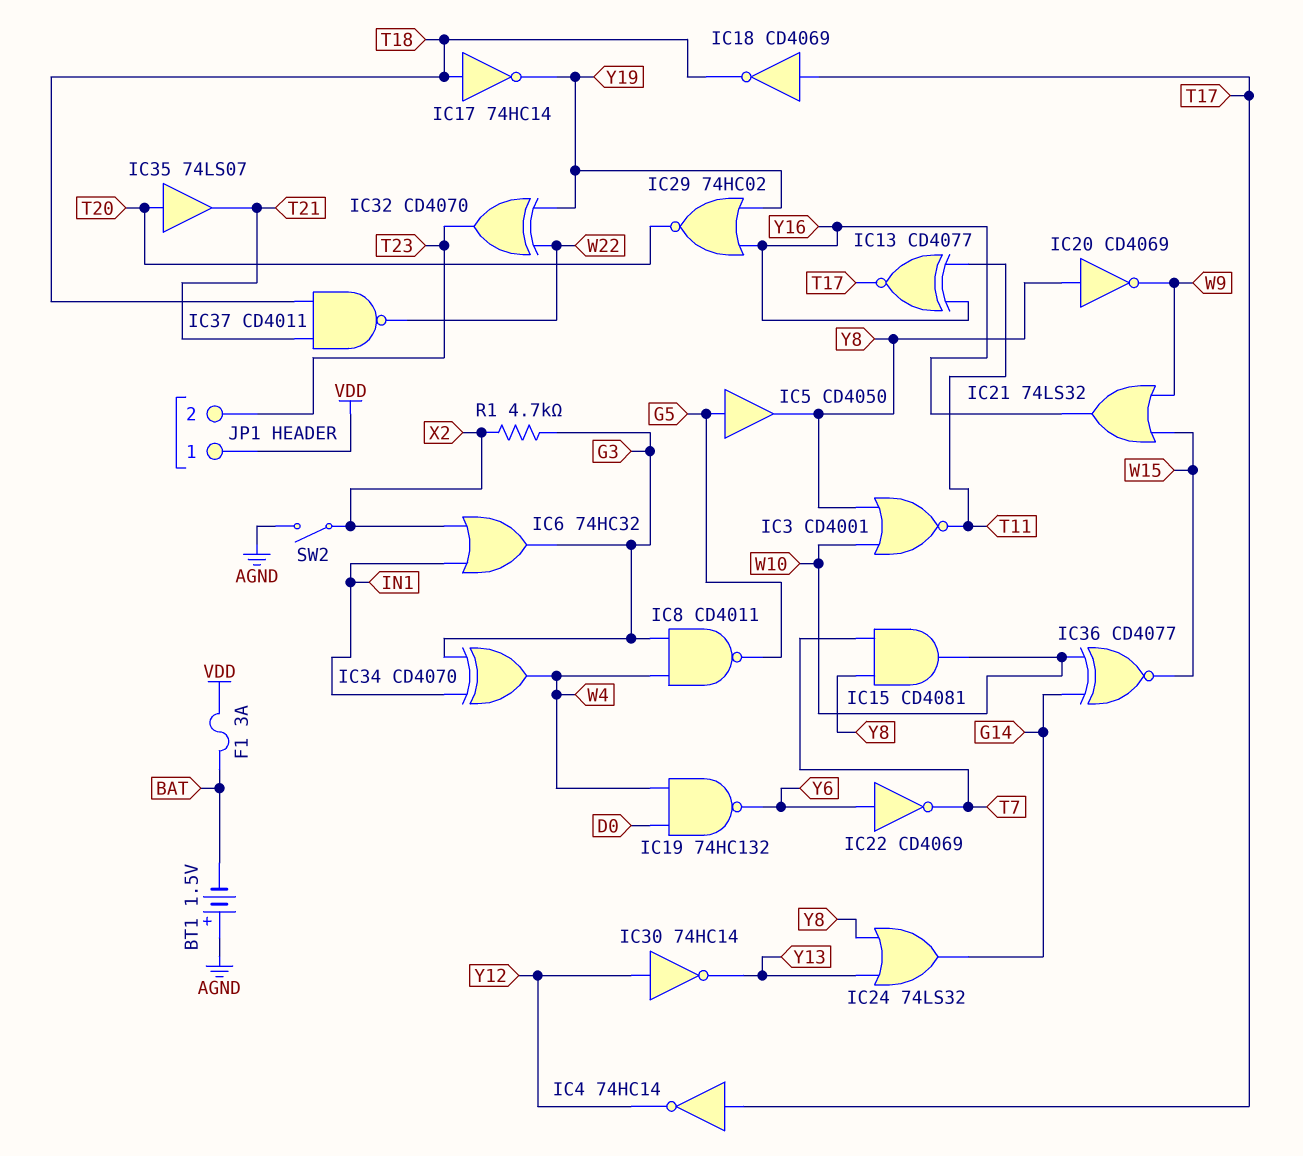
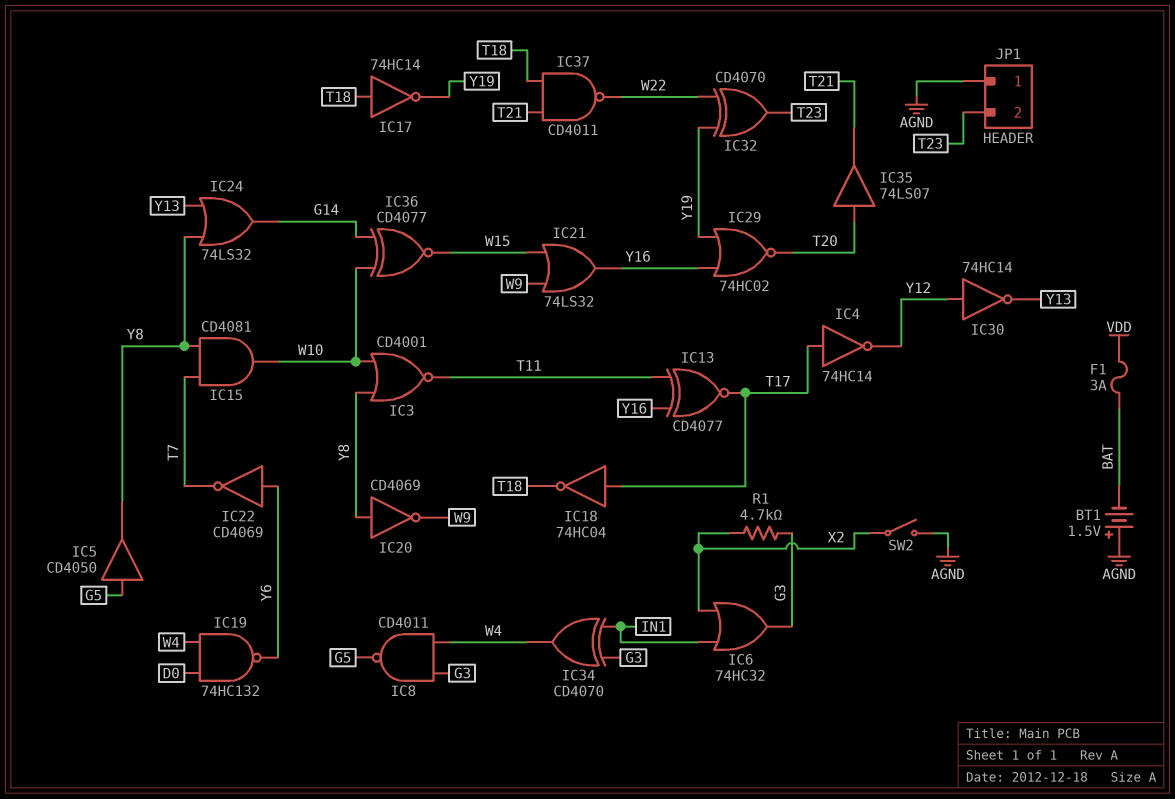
IC18: NOT CD4069 (in T17, out T18) -> NOT 74HC04 (in T17, out T18)
JP1 pin 1: VDD -> AGND

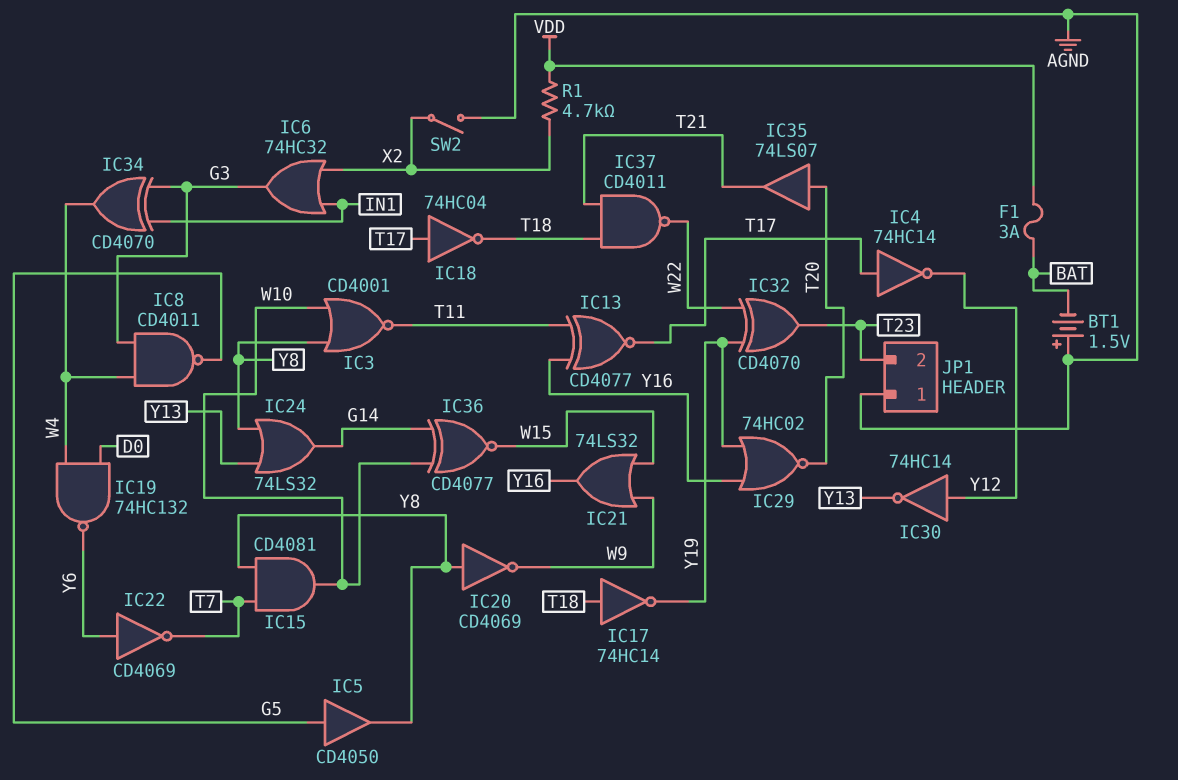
R1: 4.7k (G3, X2) -> 4.7k (VDD, X2)

